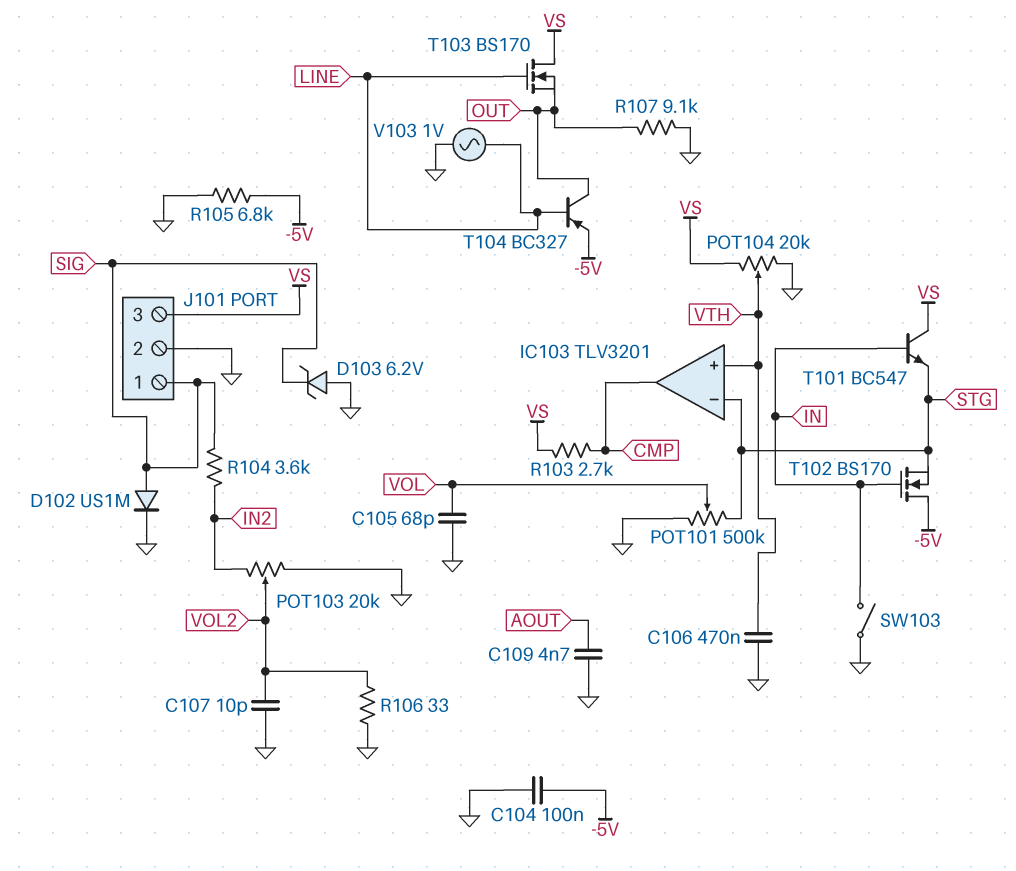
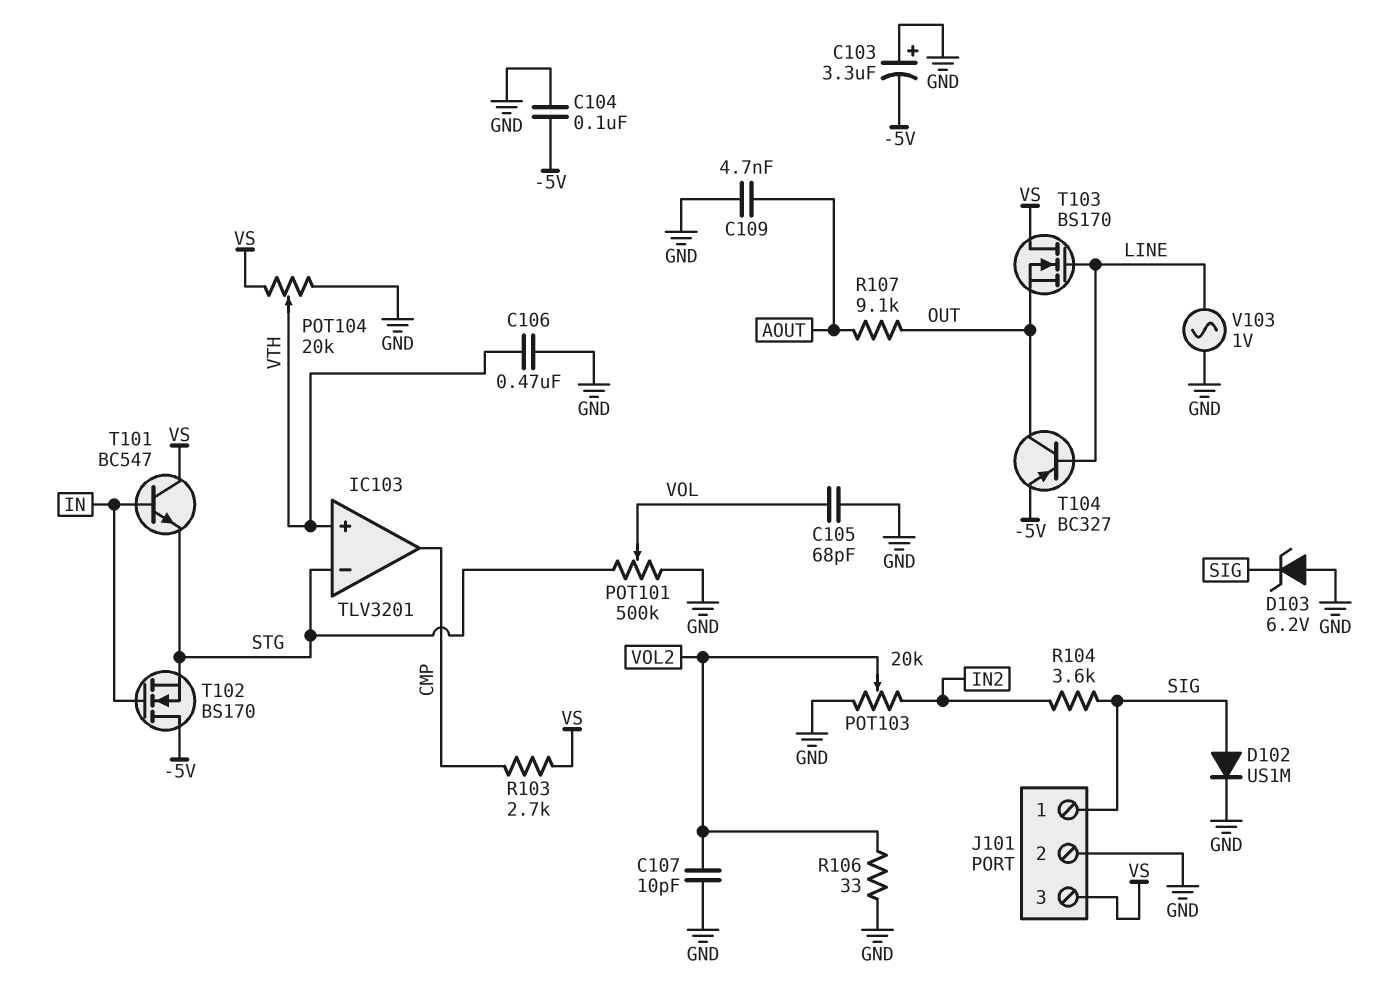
C103: none -> 3.3uF (plus GND, minus -5V)
R105: 6.8k (-5V, GND) -> none
R107: 9.1k (GND, OUT) -> 9.1k (AOUT, OUT)
SW103: switch (GND, IN) -> none

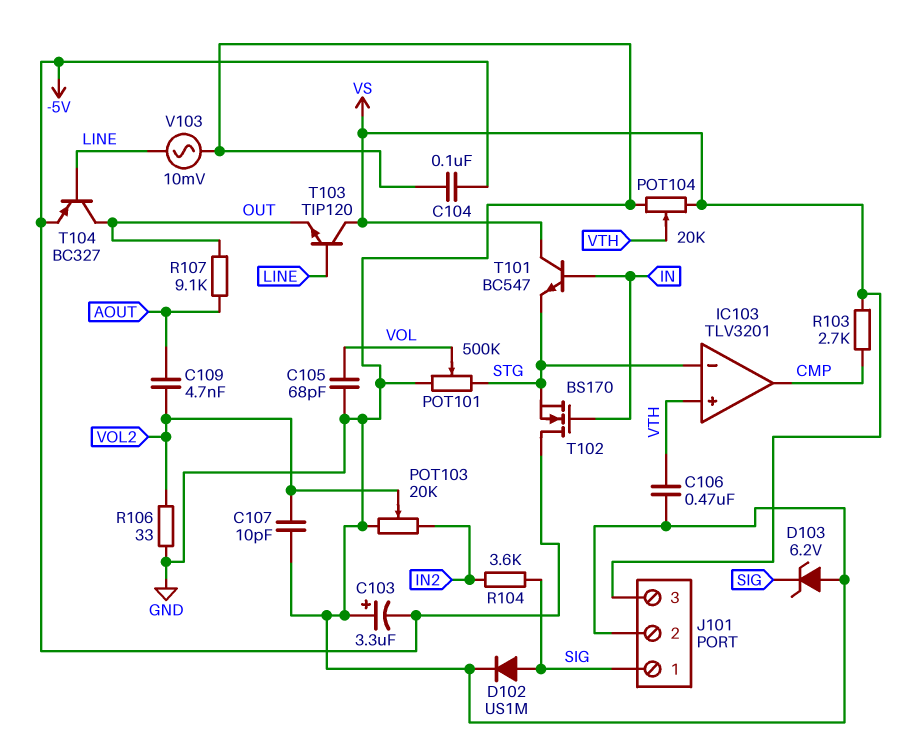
C109: 4.7nF (AOUT, GND) -> 4.7nF (AOUT, VOL2)
T103: NMOS BS170 (G LINE, D VS, S OUT) -> NPN TIP120 (B LINE, C VS, E OUT)
V103: AC 1V (GND, LINE) -> AC 10mV (GND, LINE)

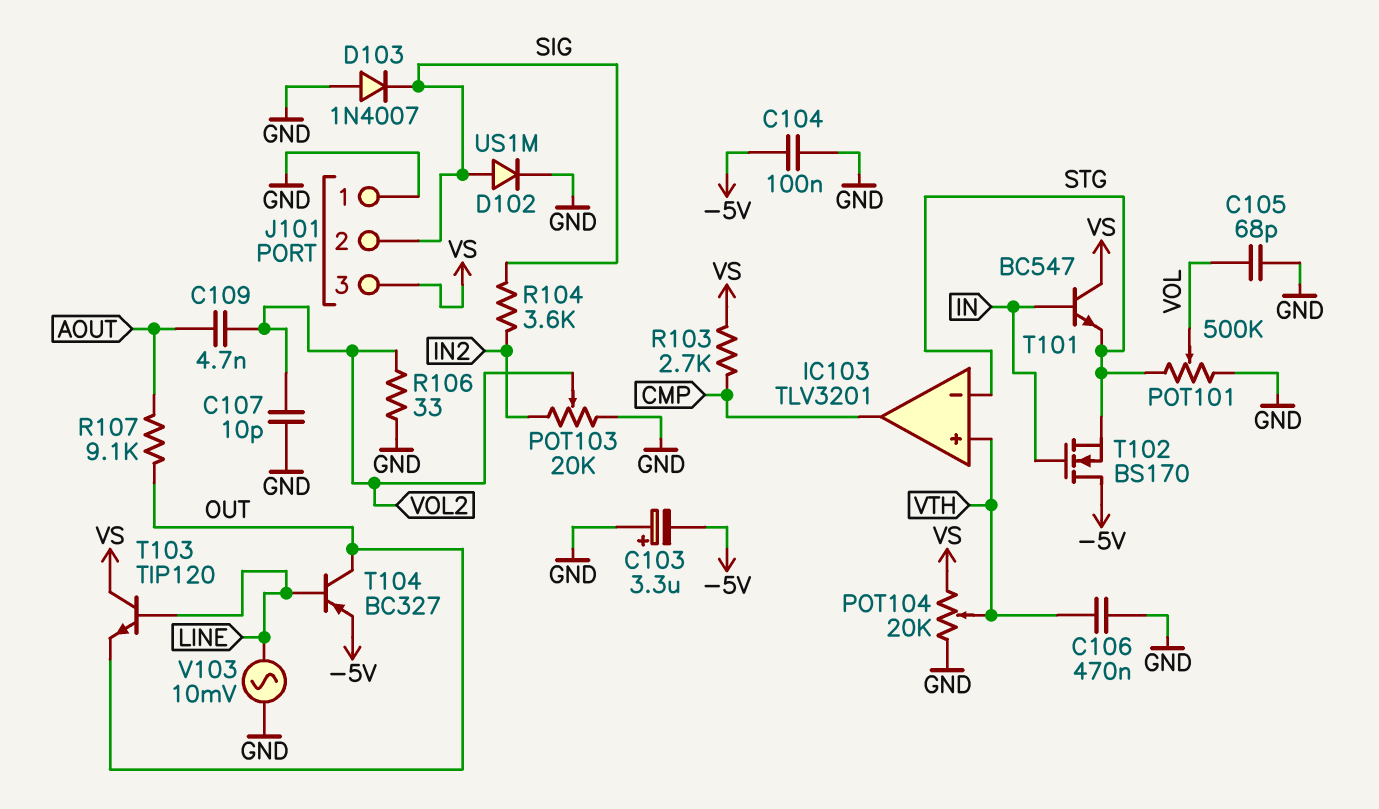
D103: zener 6.2V (A GND, K SIG) -> diode 1N4007 (A GND, K SIG)
J101 pin 1: SIG -> GND
J101 pin 2: GND -> SIG

